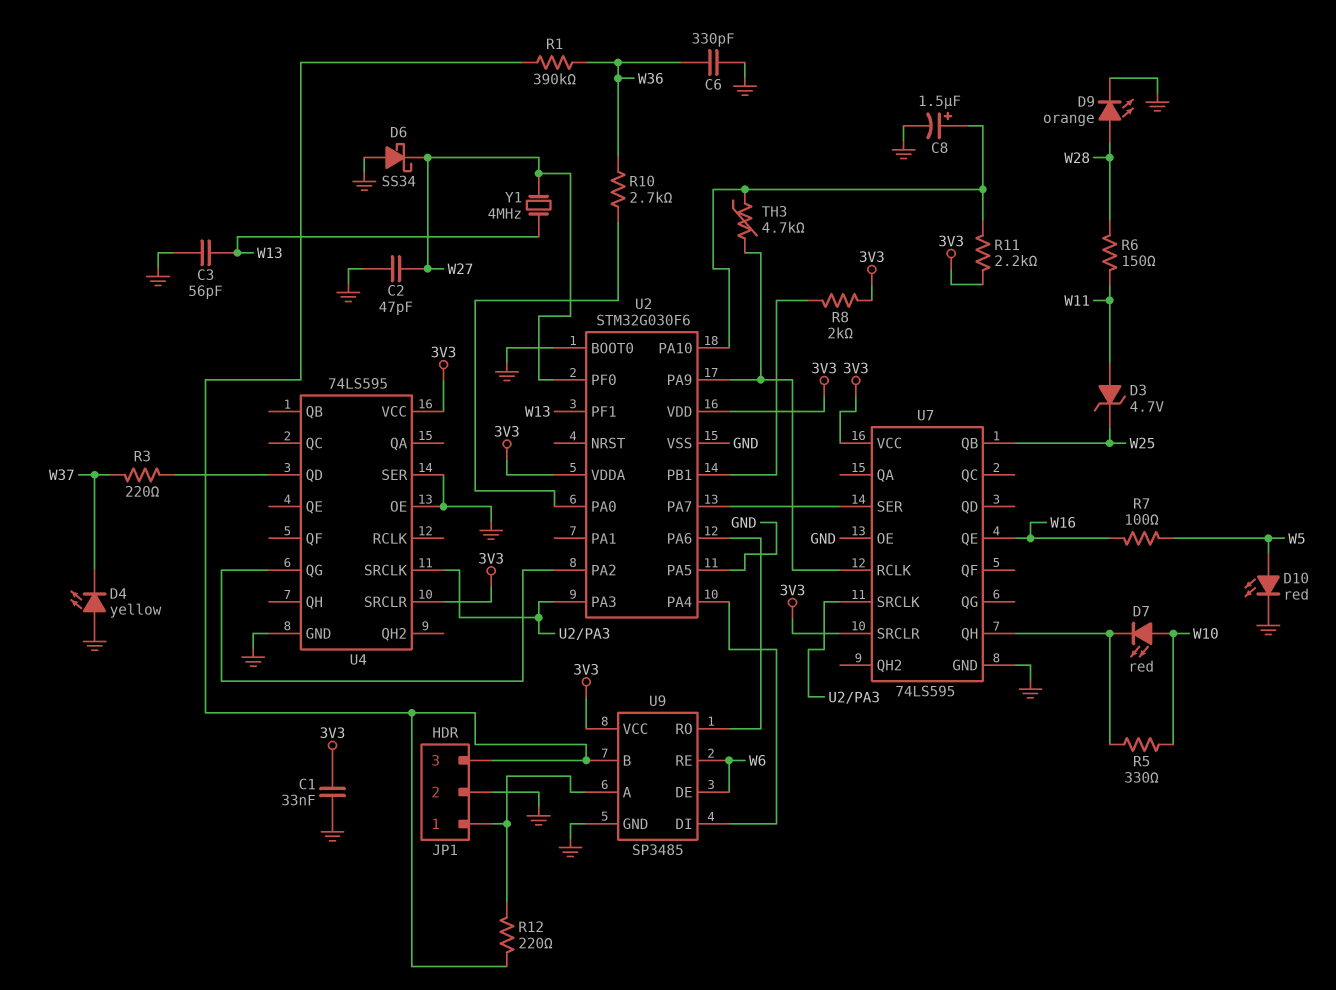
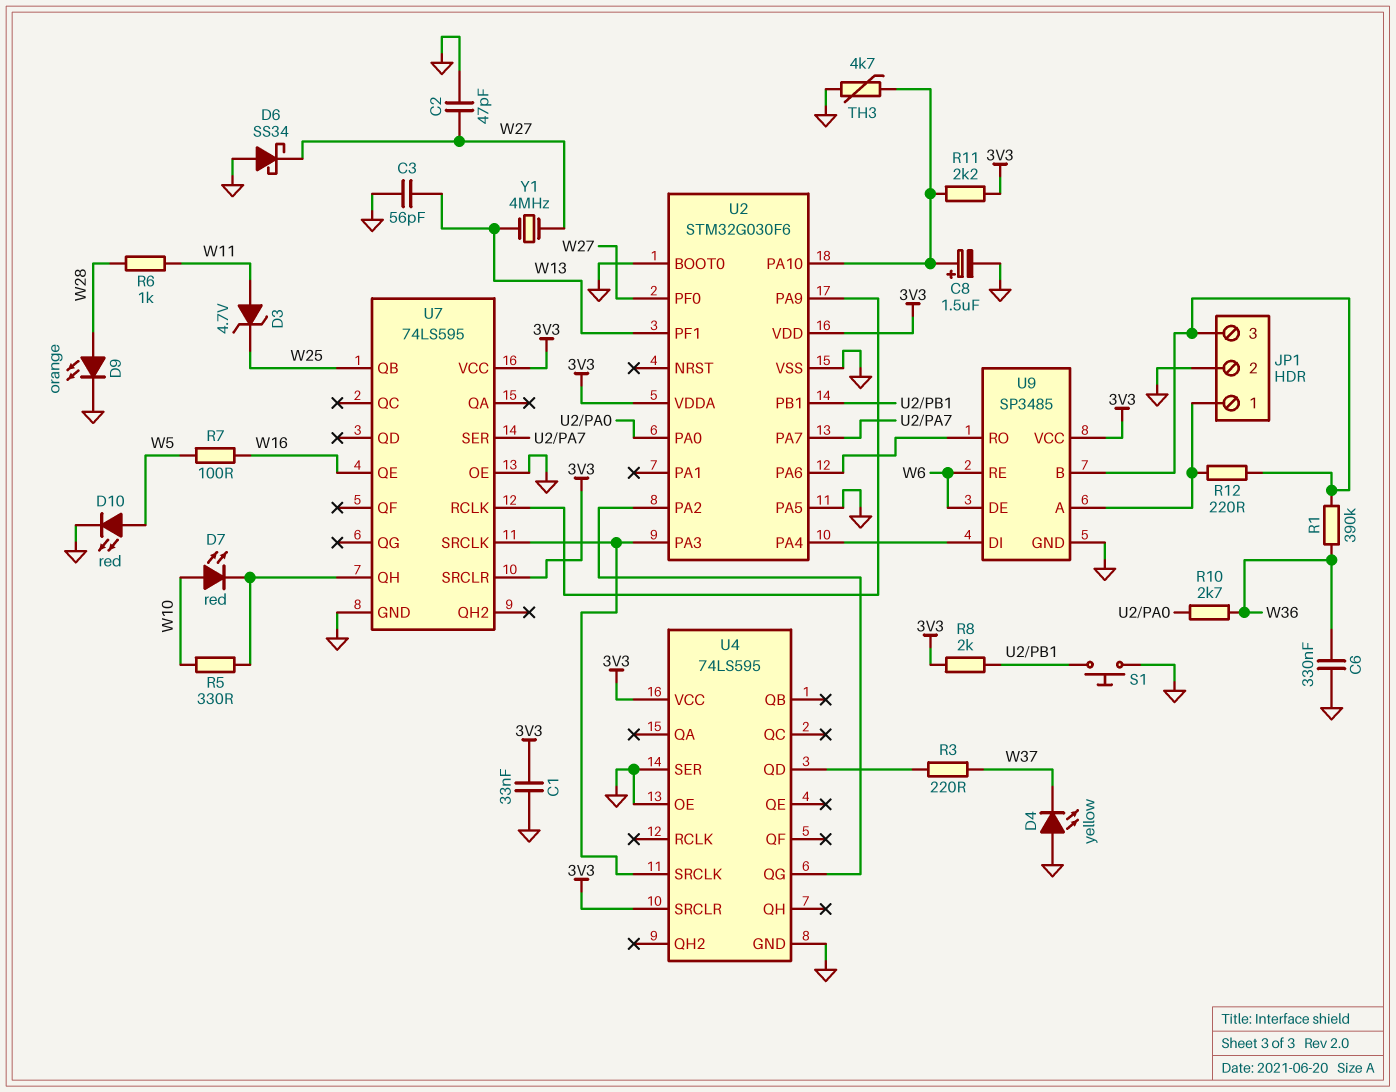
C6: 330pF (GND, W36) -> 330nF (GND, W36)
R6: 150 (W11, W28) -> 1k (W11, W28)
S1: none -> button (GND, U2/PB1)
TH3: 4.7k (U2/PA9, U2/PA10) -> 4.7k (GND, U2/PA10)

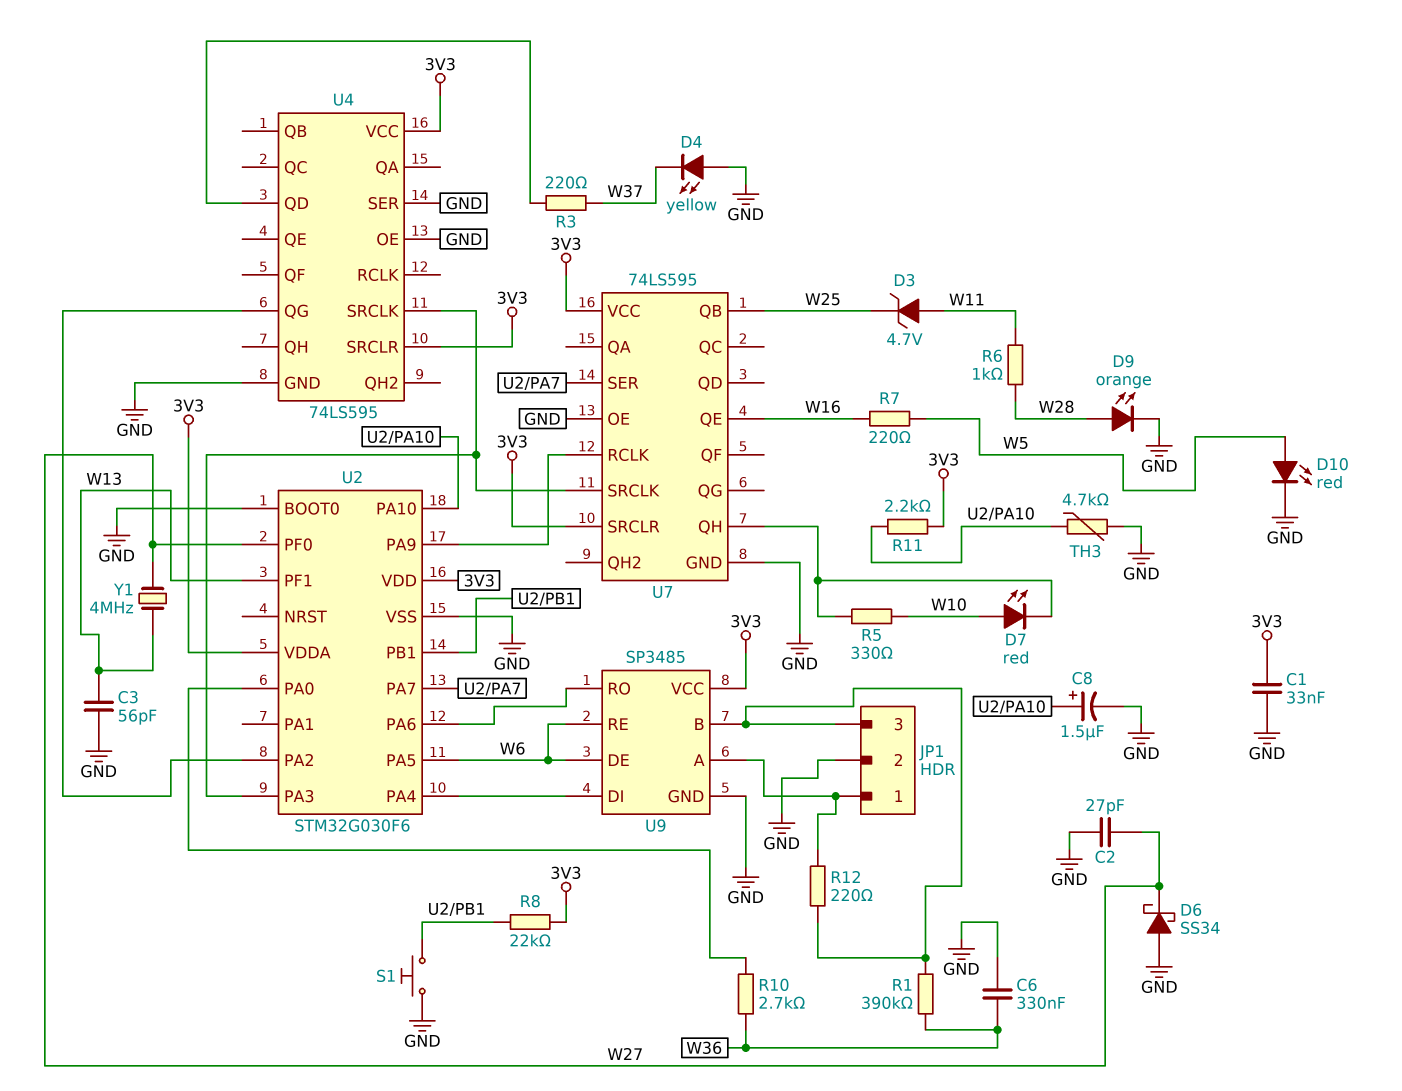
C2: 47pF (GND, W27) -> 27pF (GND, W27)
R7: 100 (W5, W16) -> 220 (W5, W16)
R8: 2k (3V3, U2/PB1) -> 22k (3V3, U2/PB1)
U2 pin PA5: GND -> W6

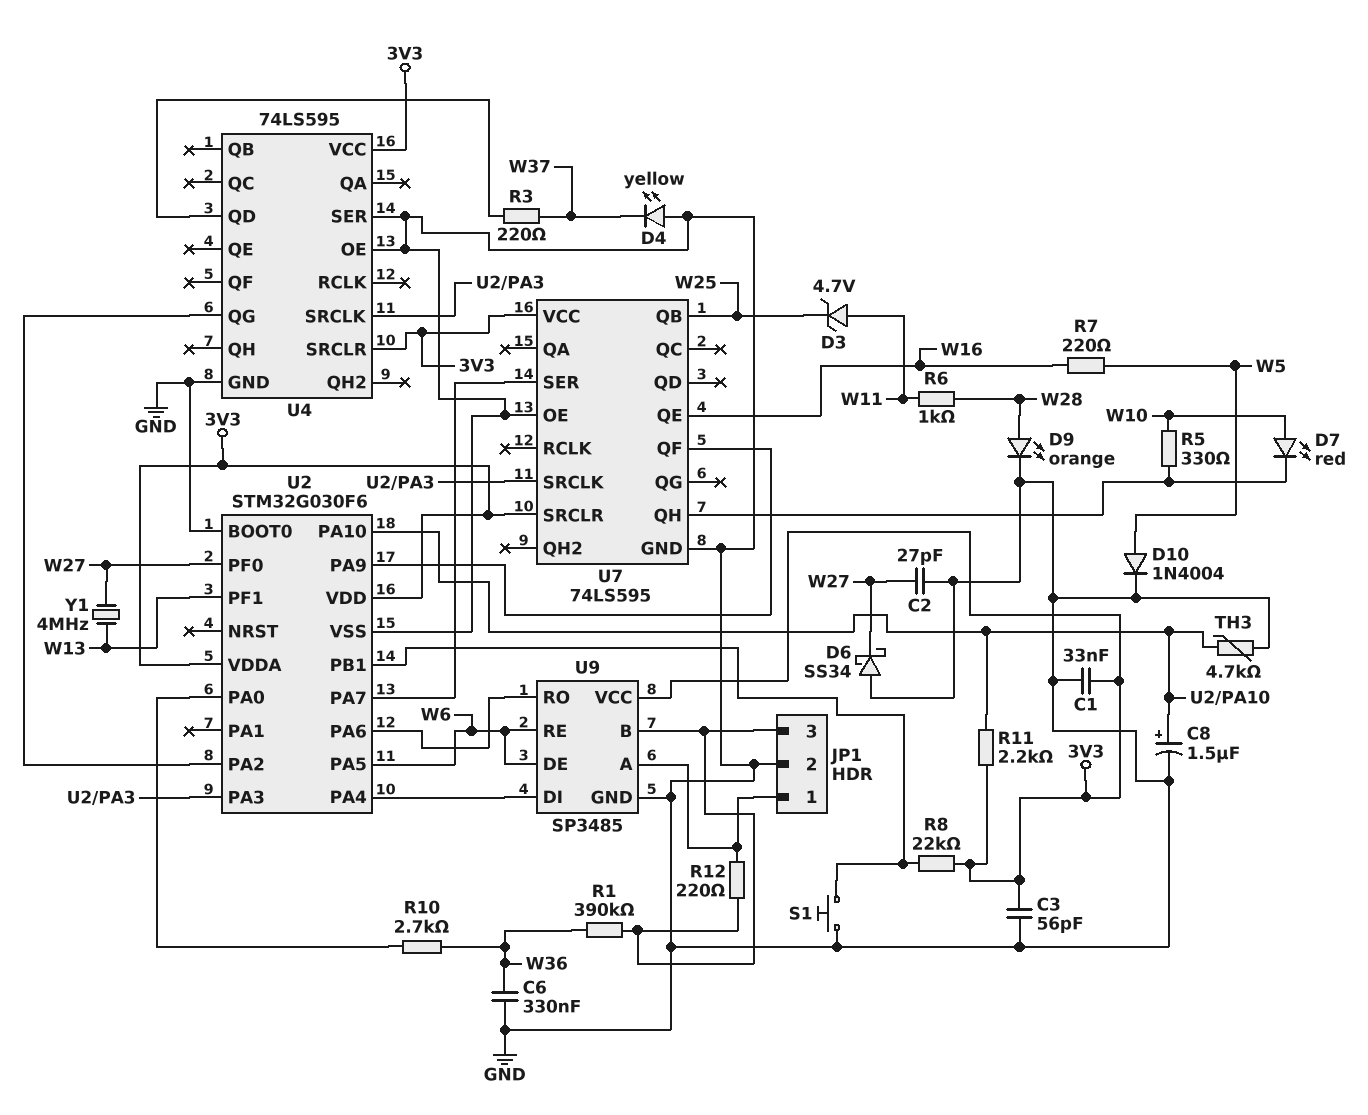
C3: 56pF (GND, W13) -> 56pF (3V3, GND)
D10: LED red (A W5, K GND) -> diode 1N4004 (A W5, K GND)
U7 pin QF: none -> U2/PA9
U7 pin RCLK: U2/PA9 -> none

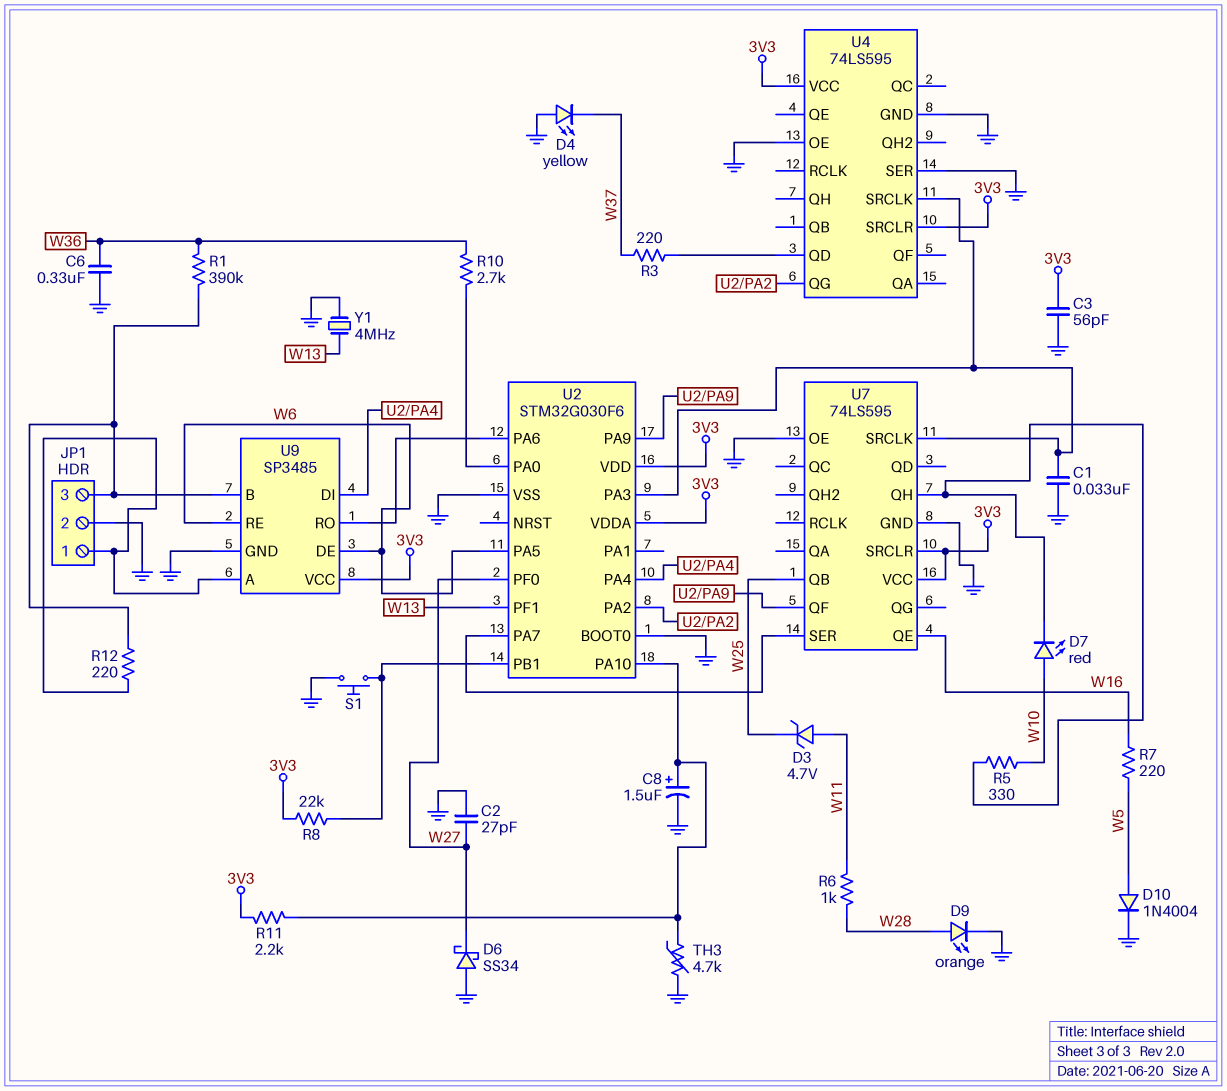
C1: 33nF (3V3, GND) -> 33nF (GND, U2/PA3)
Y1: 4MHz (W13, W27) -> 4MHz (GND, W13)

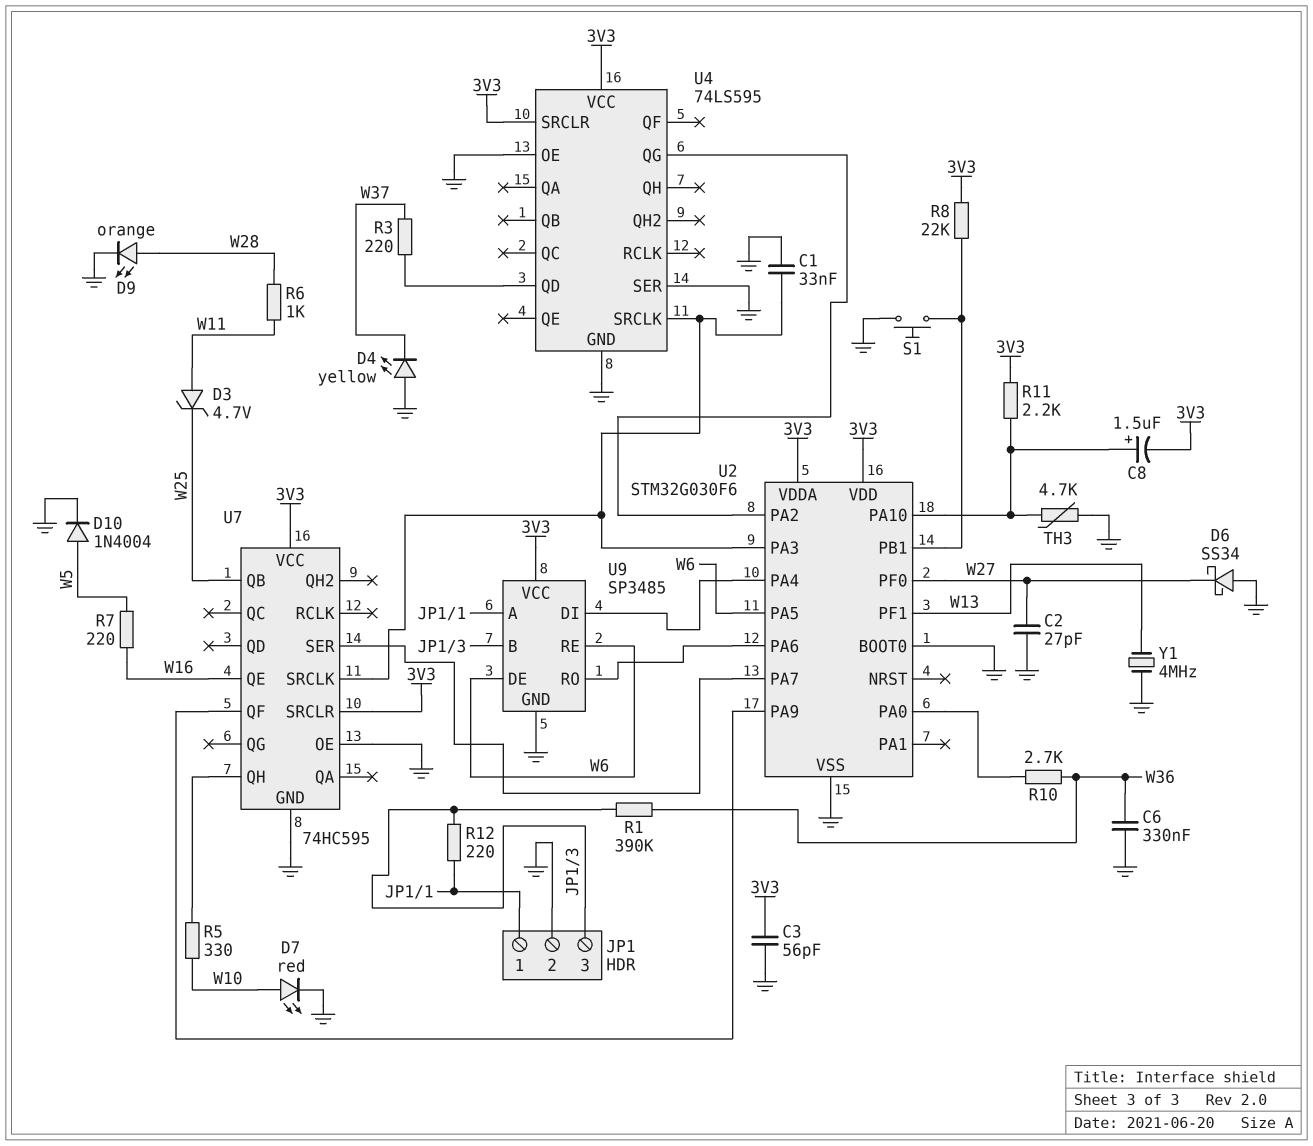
C8: 1.5uF (plus U2/PA10, minus GND) -> 1.5uF (plus U2/PA10, minus 3V3)
D7: LED red (A W10, K U7/QH) -> LED red (A W10, K GND)
U7: 74LS595 -> 74HC595

